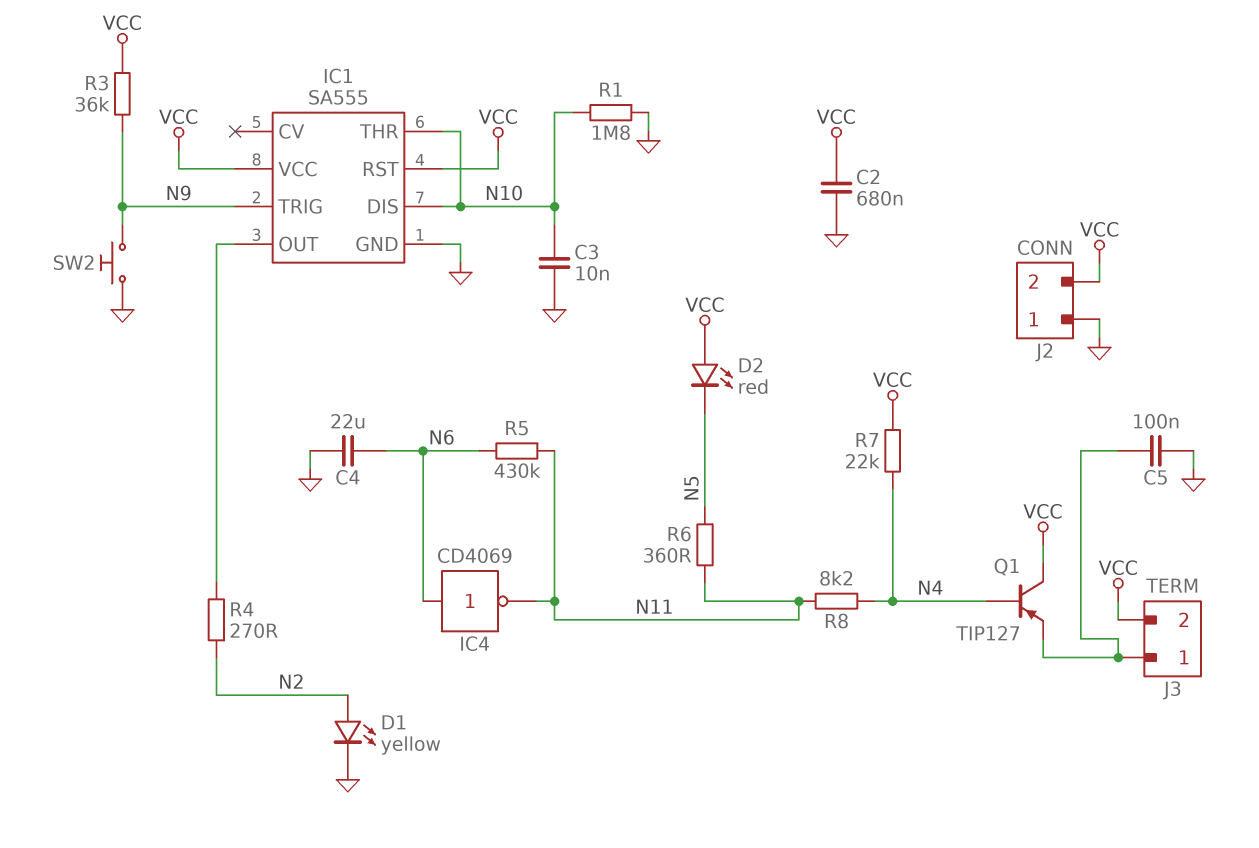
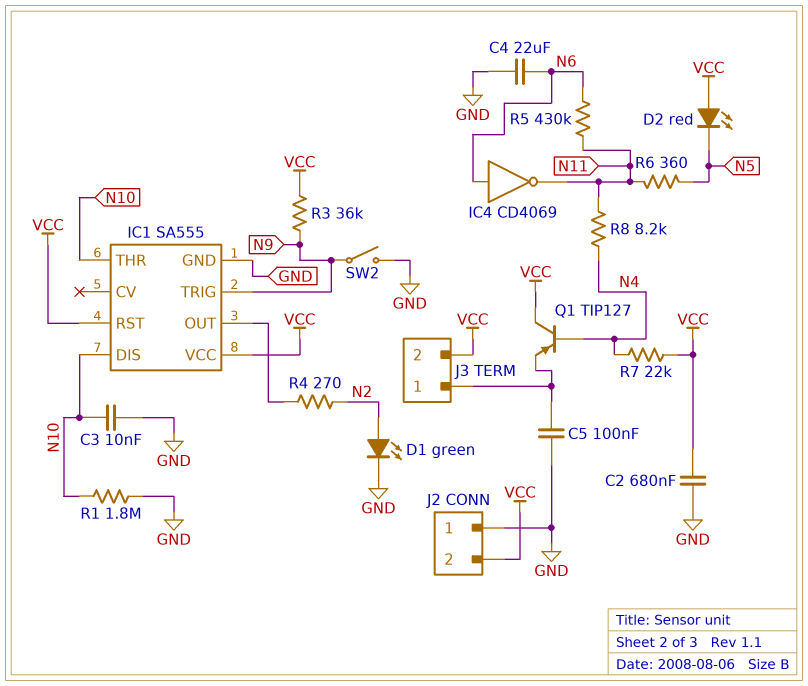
D1: LED yellow (A N2, K GND) -> LED green (A N2, K GND)
SW2: button (GND, N9) -> switch (GND, N9)

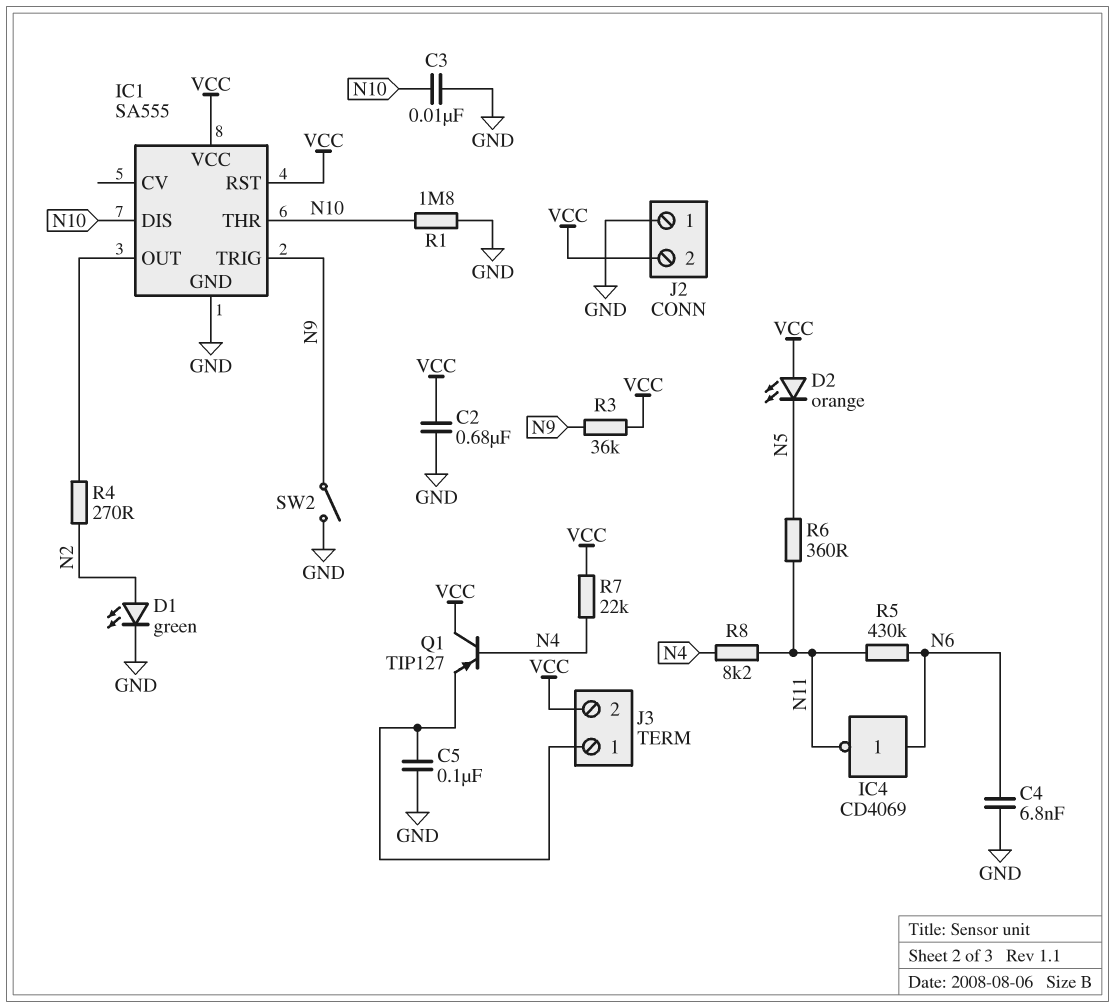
C4: 22uF (GND, N6) -> 6.8nF (GND, N6)
D2: LED red (A VCC, K N5) -> LED orange (A VCC, K N5)

